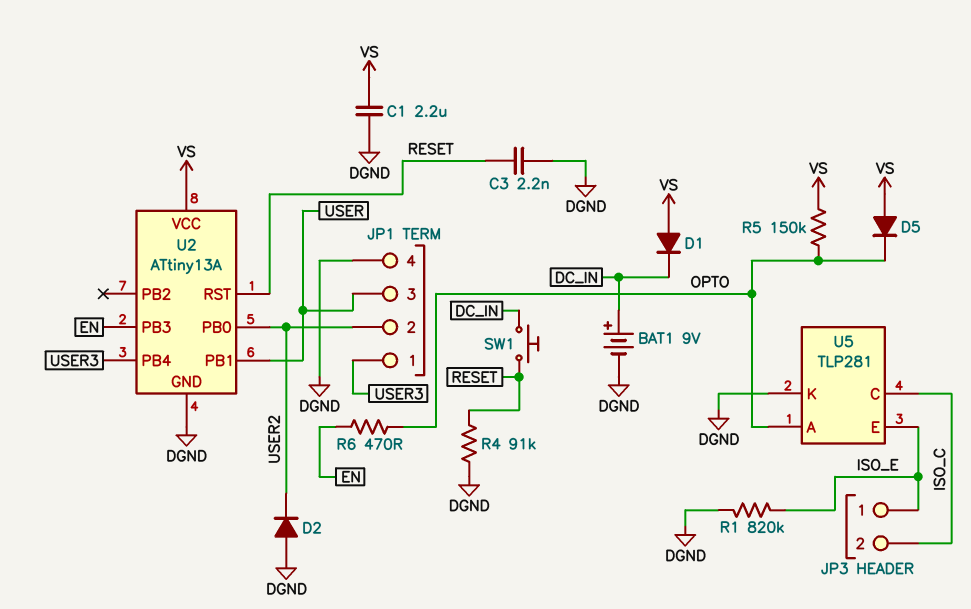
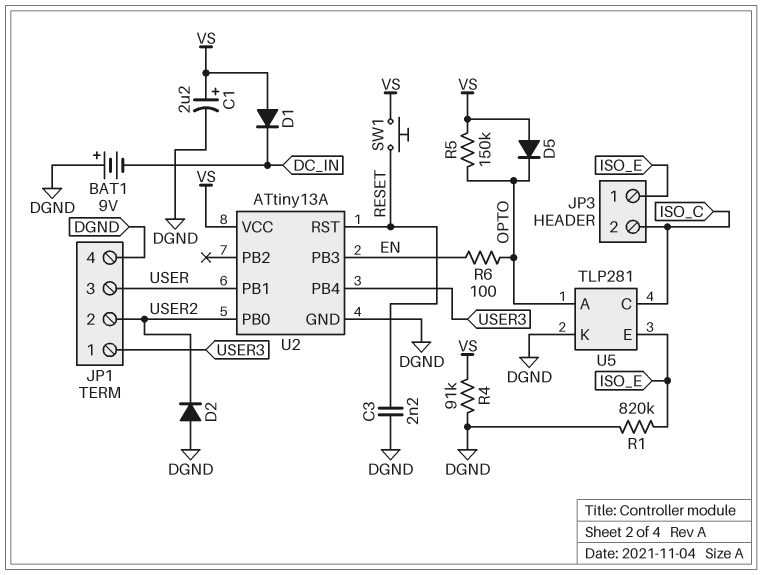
BAT1: 9V (plus DC_IN, minus DGND) -> 9V (plus DGND, minus DC_IN)
C1: 2.2uF (DGND, VS) -> 2.2uF (plus VS, minus DGND)
R4: 91k (DGND, RESET) -> 91k (DGND, VS)
R6: 470 (EN, OPTO) -> 100 (EN, OPTO)
SW1: button (DC_IN, RESET) -> button (RESET, VS)

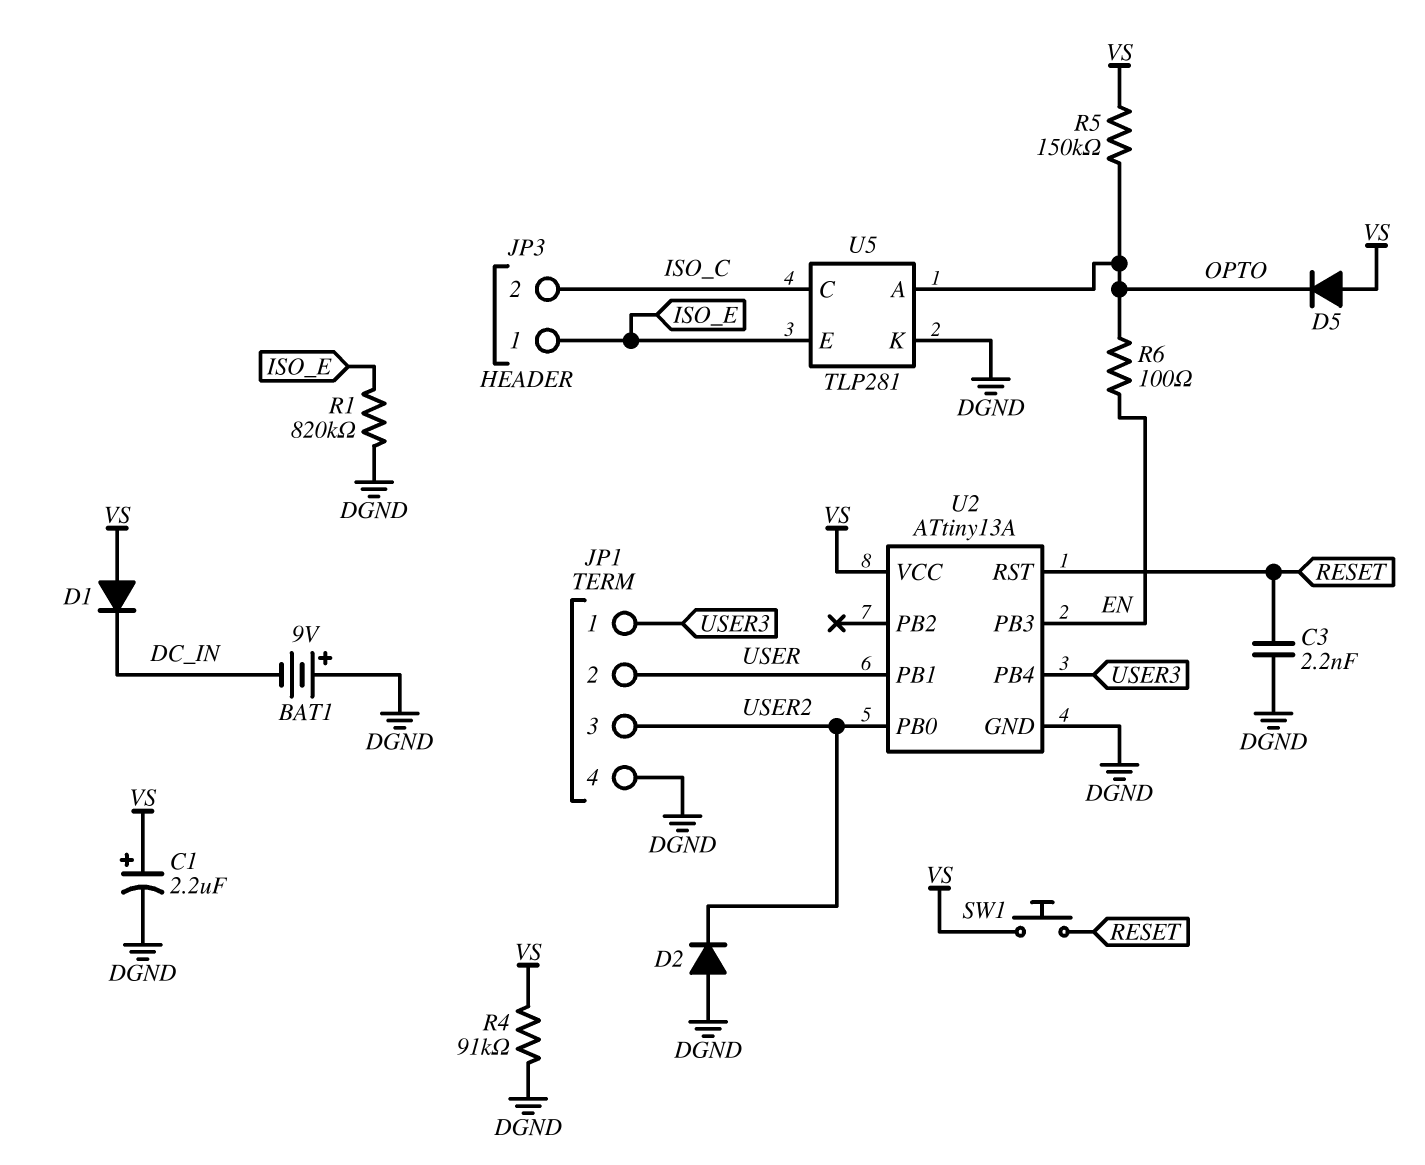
JP1 pin 2: USER2 -> USER
JP1 pin 3: USER -> USER2

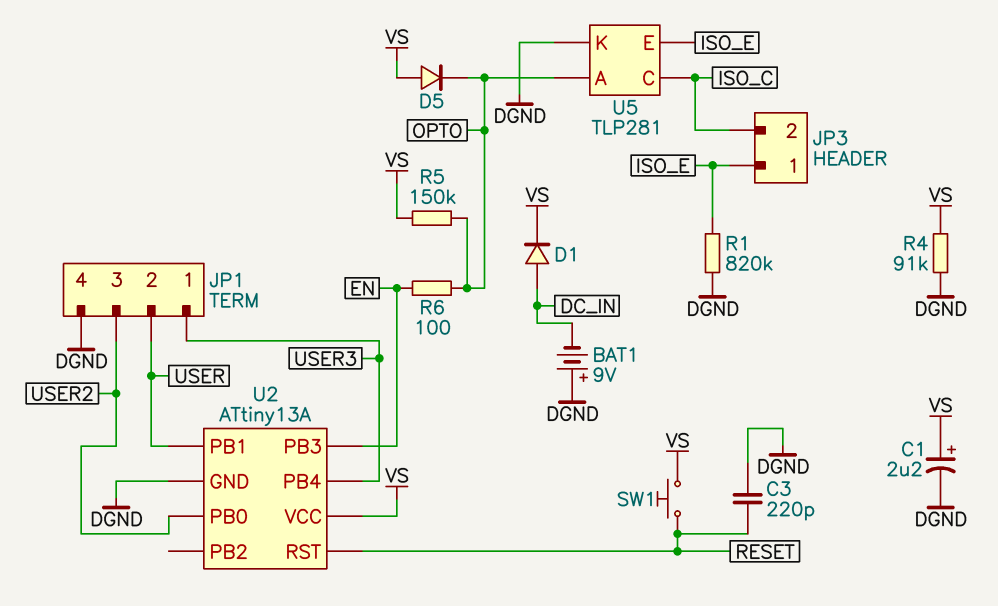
C3: 2.2nF (DGND, RESET) -> 220pF (DGND, RESET)
D1: diode (A VS, K DC_IN) -> diode (A DC_IN, K VS)
D2: diode (A DGND, K USER2) -> none

